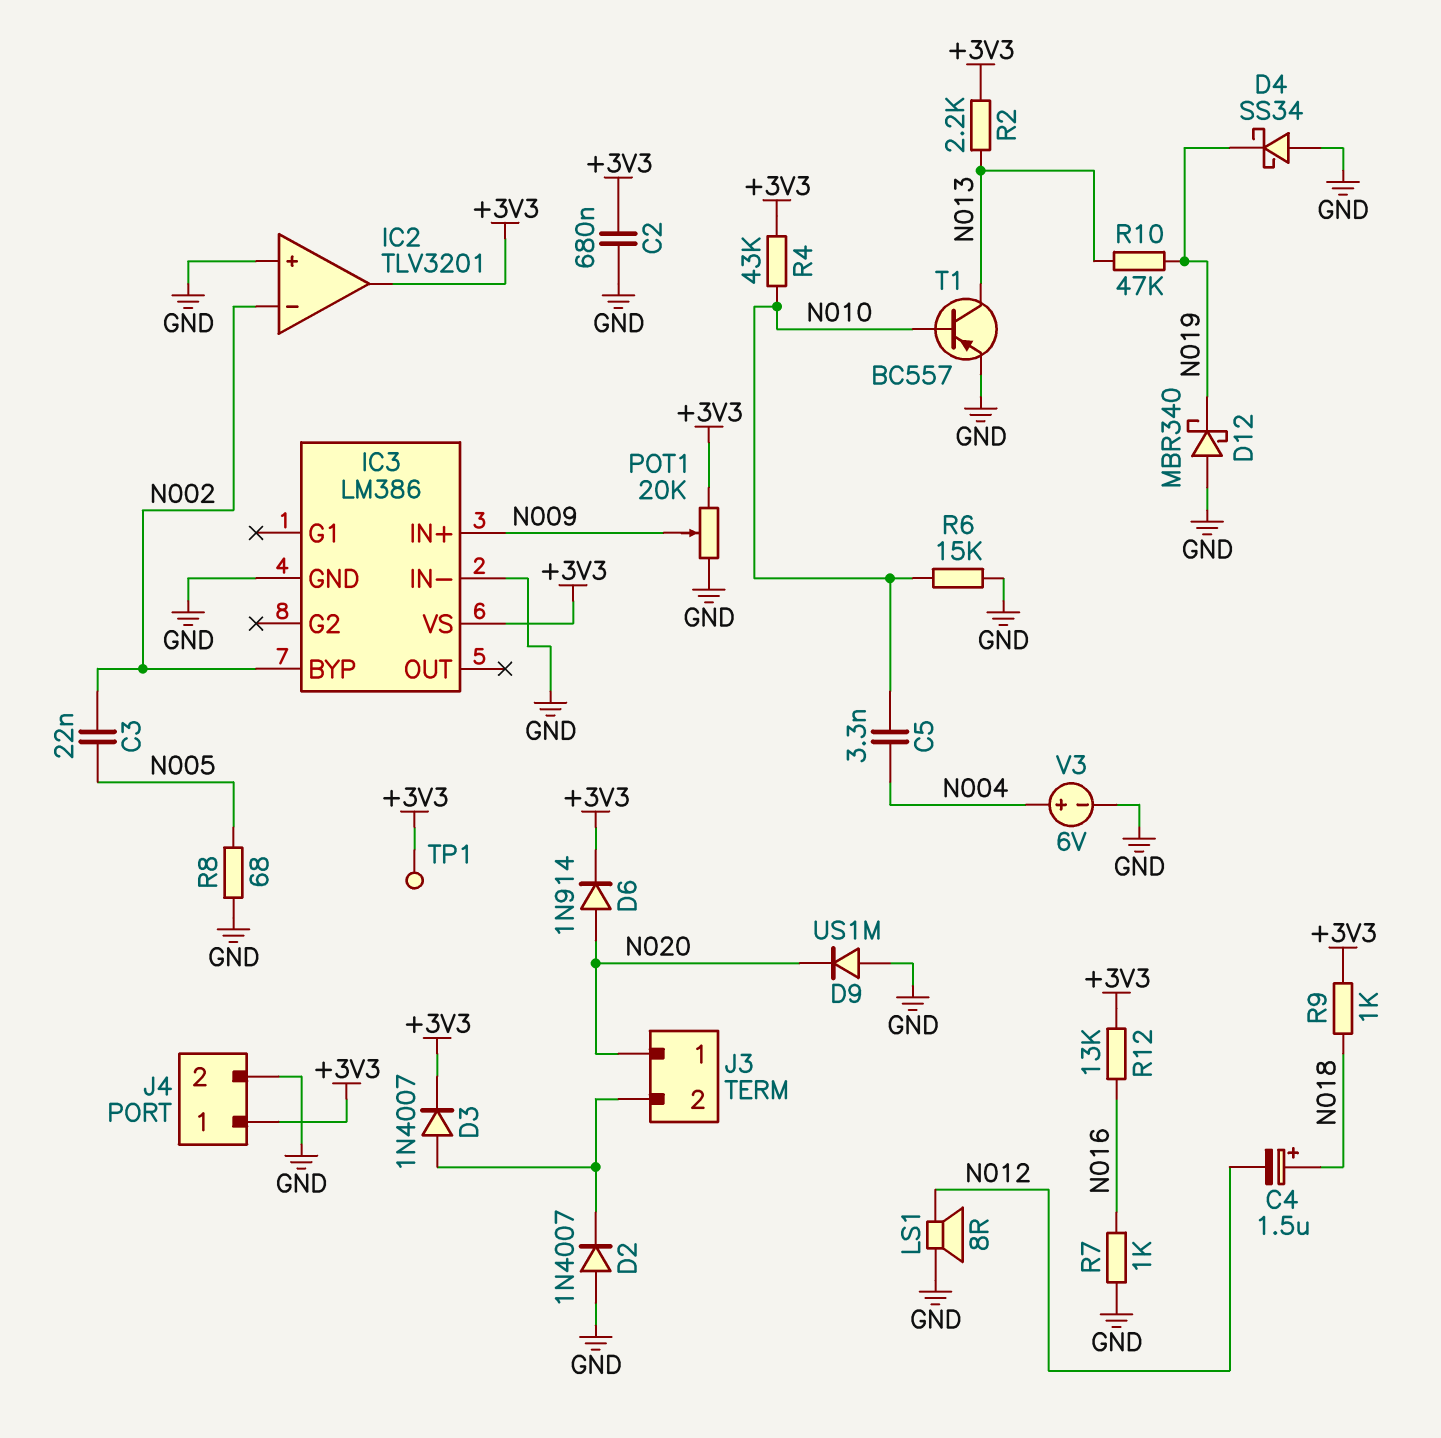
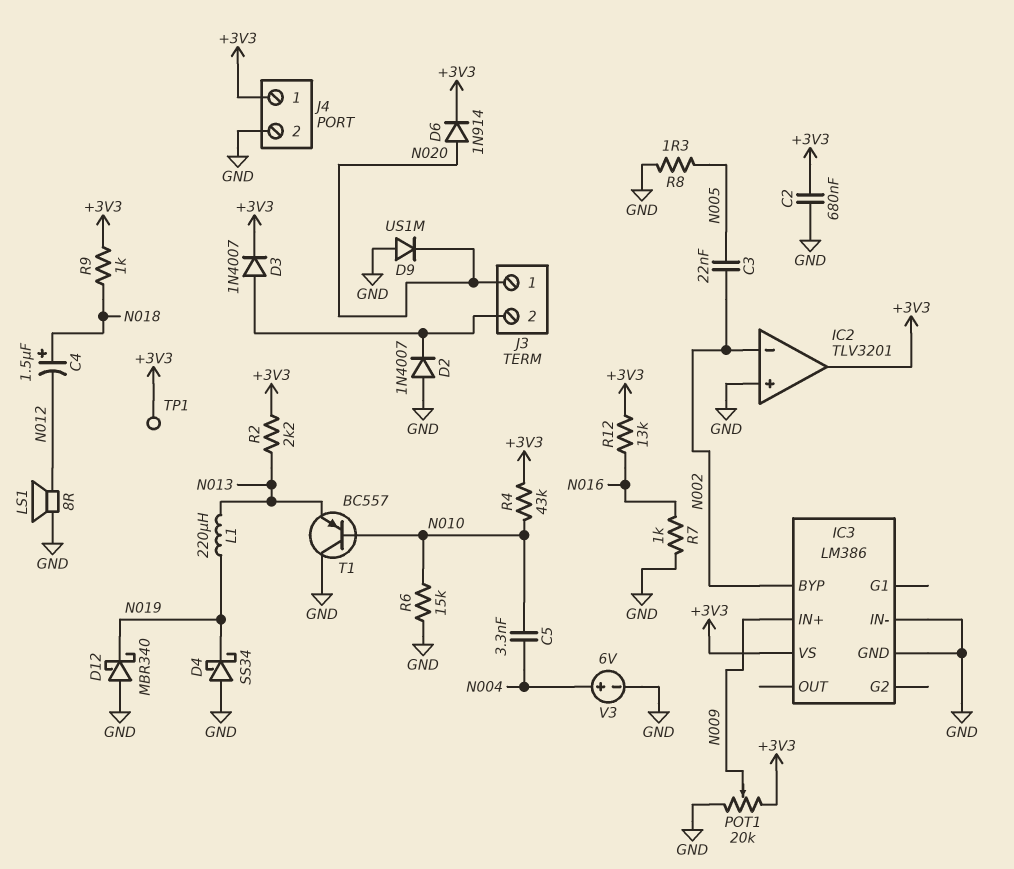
L1: none -> 220uH (N013, N019)
R8: 68 (GND, N005) -> 1.3 (GND, N005)
R10: 47k (N013, N019) -> none
T1: PNP BC557 (B N010, C N013, E GND) -> PNP BC557 (B N010, C GND, E N013)

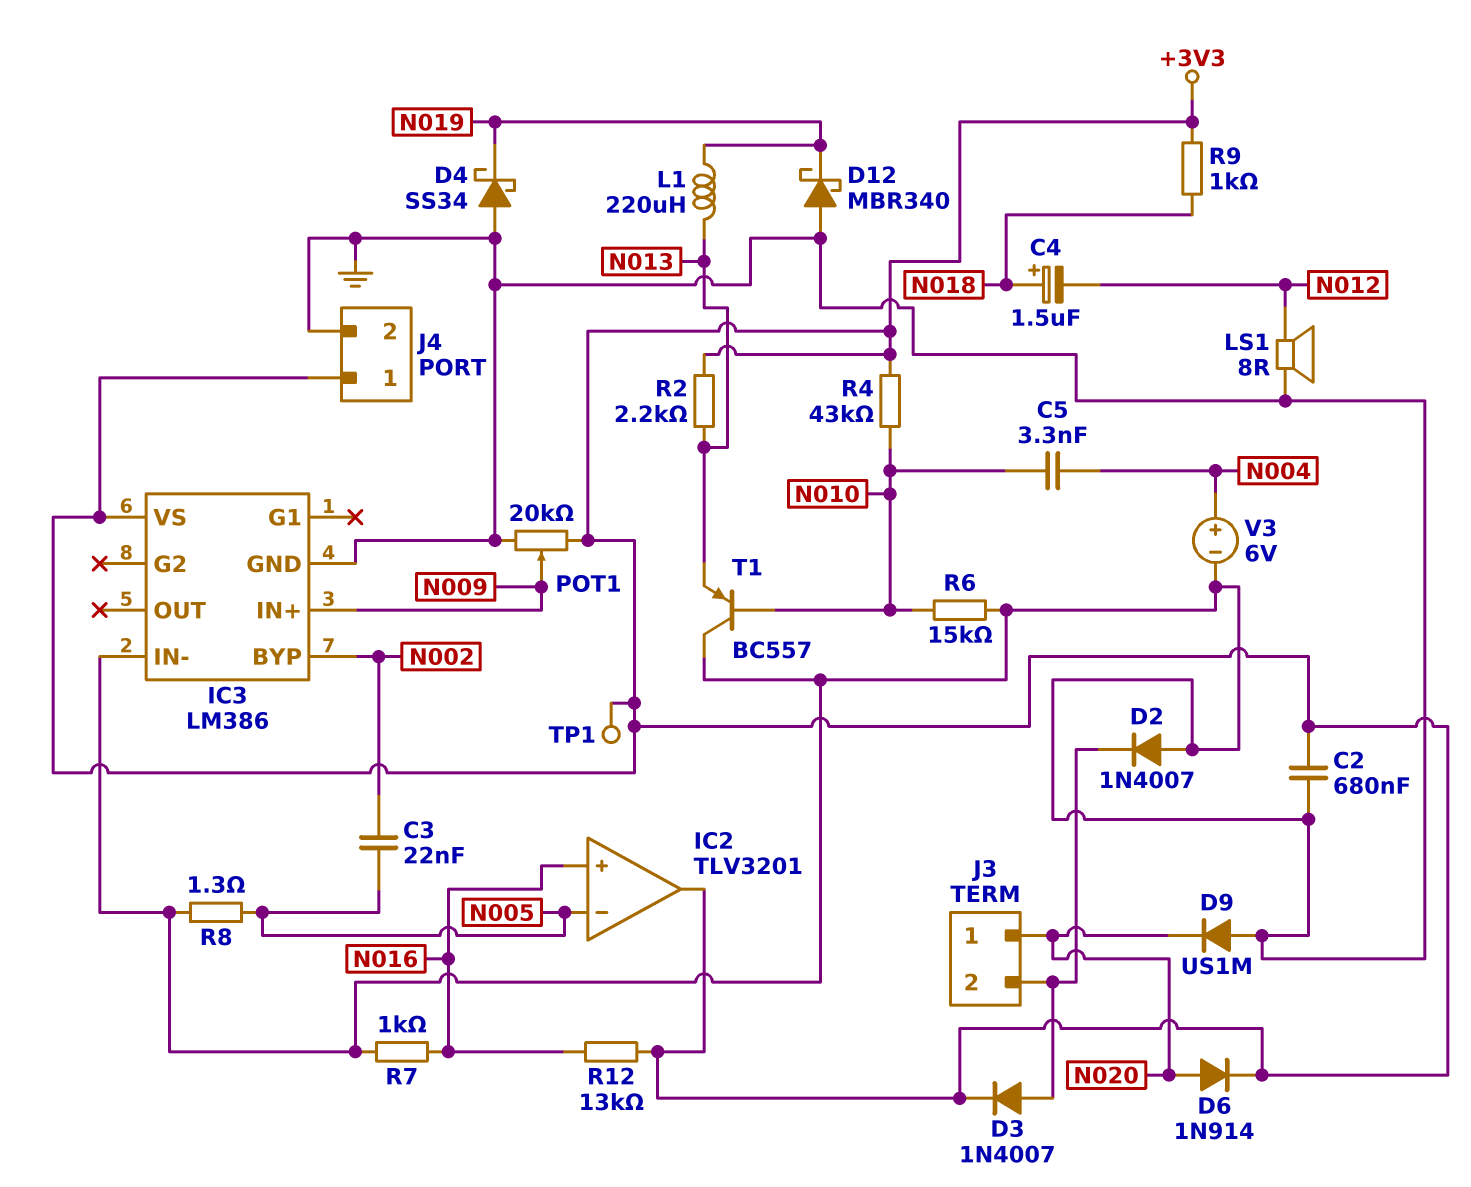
IC2 pin in+: GND -> N016
IC2 pin in-: N002 -> N005

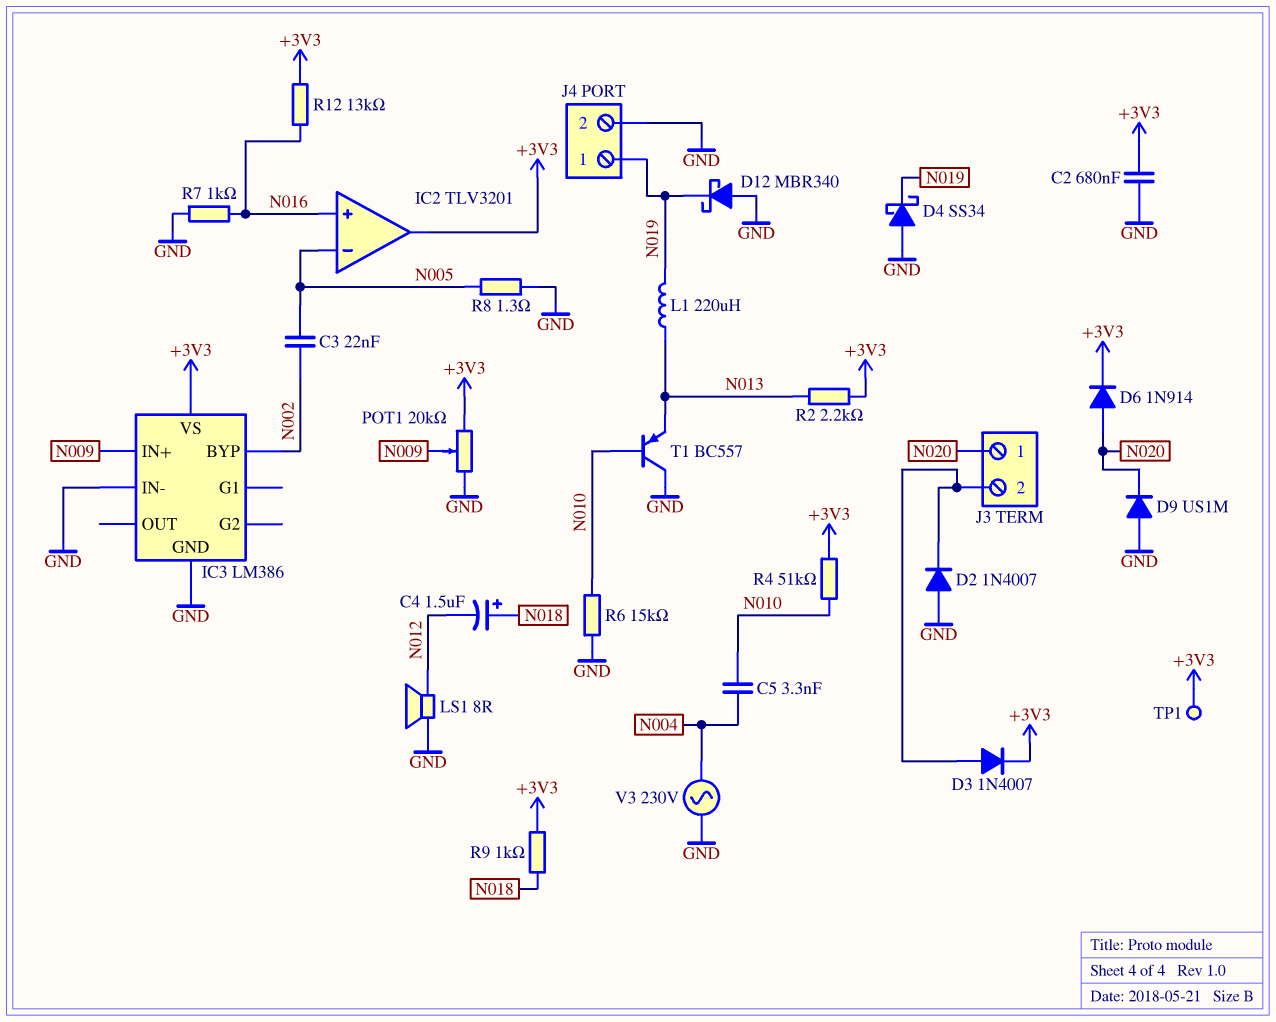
J4 pin 1: +3V3 -> N019
R4: 43k (+3V3, N010) -> 51k (+3V3, N010)
V3: 6V (plus N004, minus GND) -> AC 230V (GND, N004)

